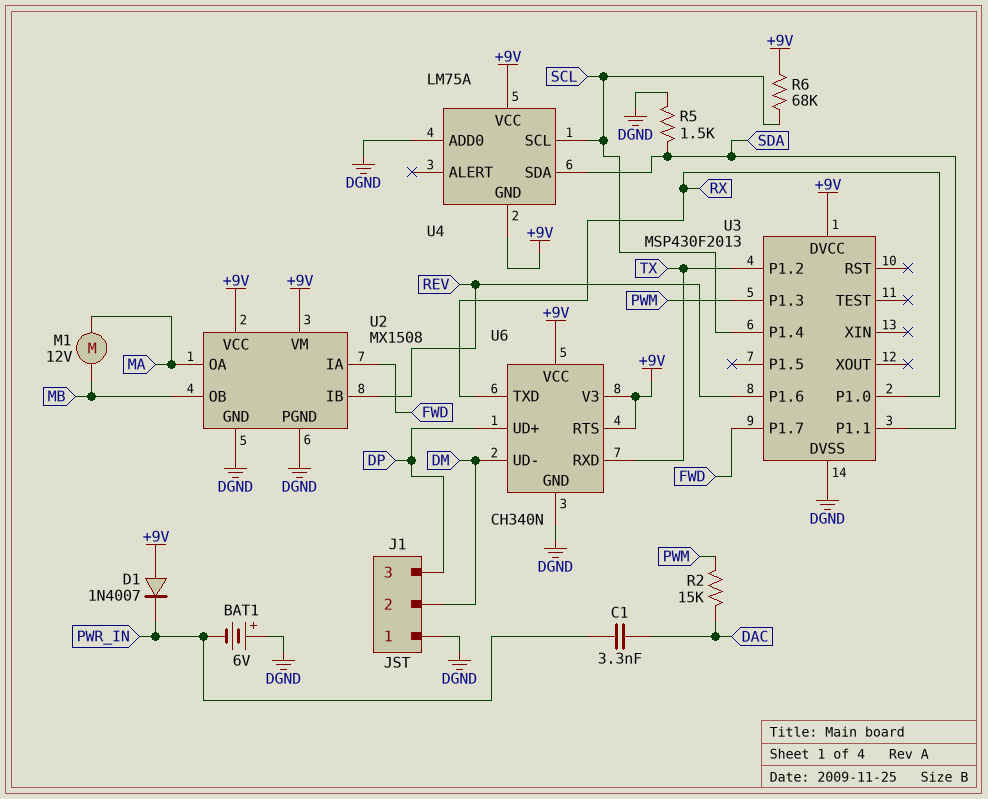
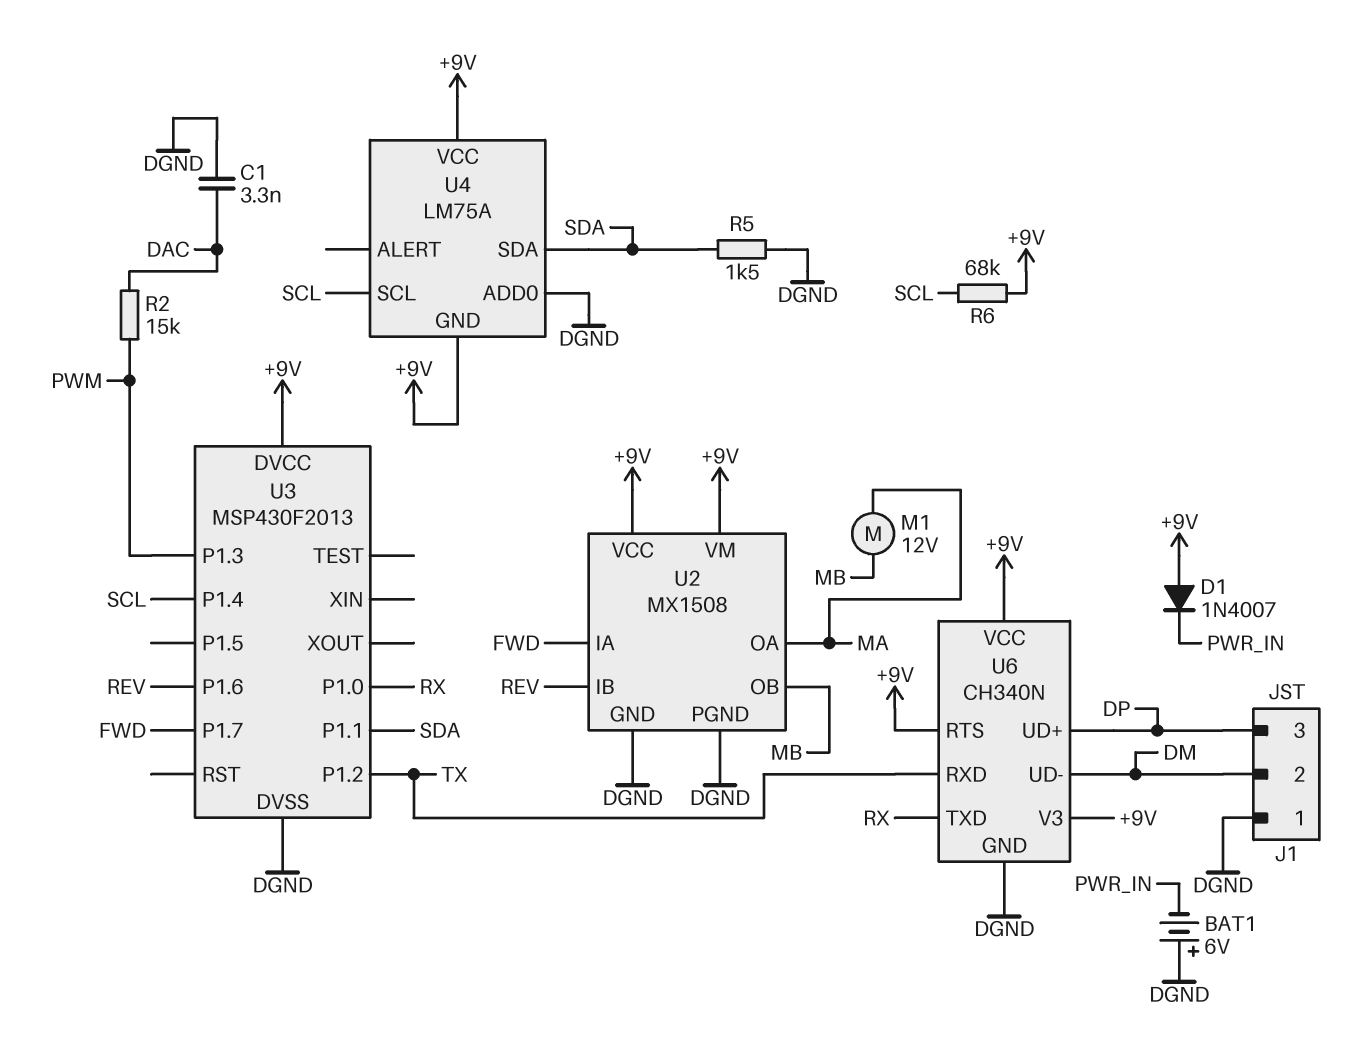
C1: 3.3nF (DAC, PWR_IN) -> 3.3nF (DAC, DGND)

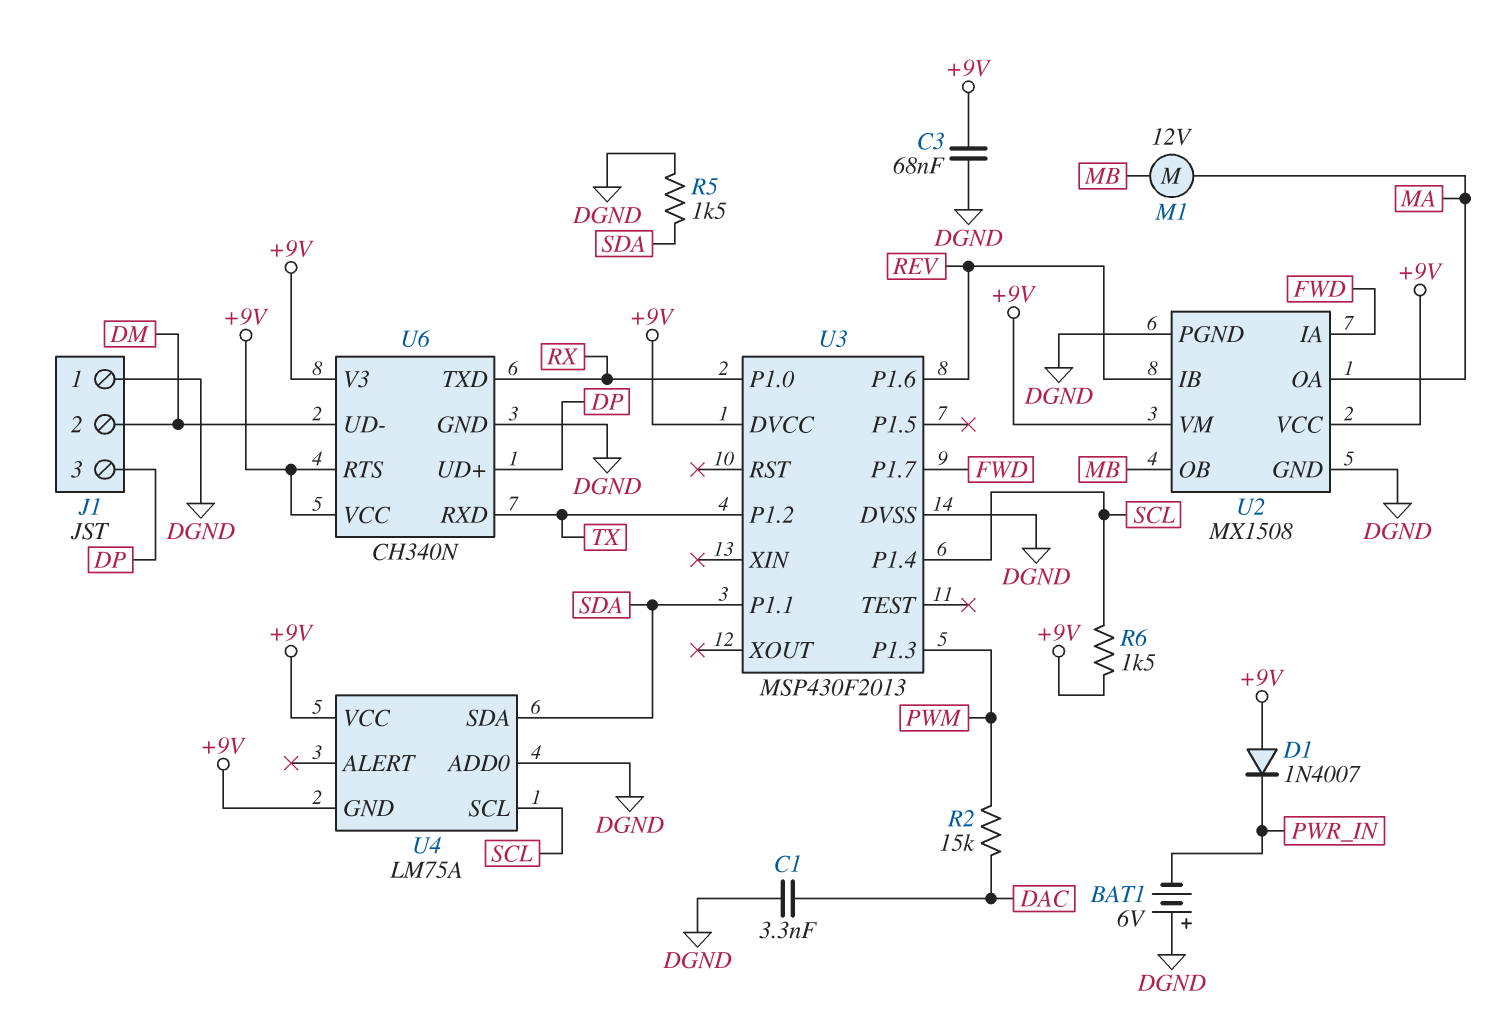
C3: none -> 68nF (+9V, DGND)
R6: 68k (+9V, SCL) -> 1.5k (+9V, SCL)

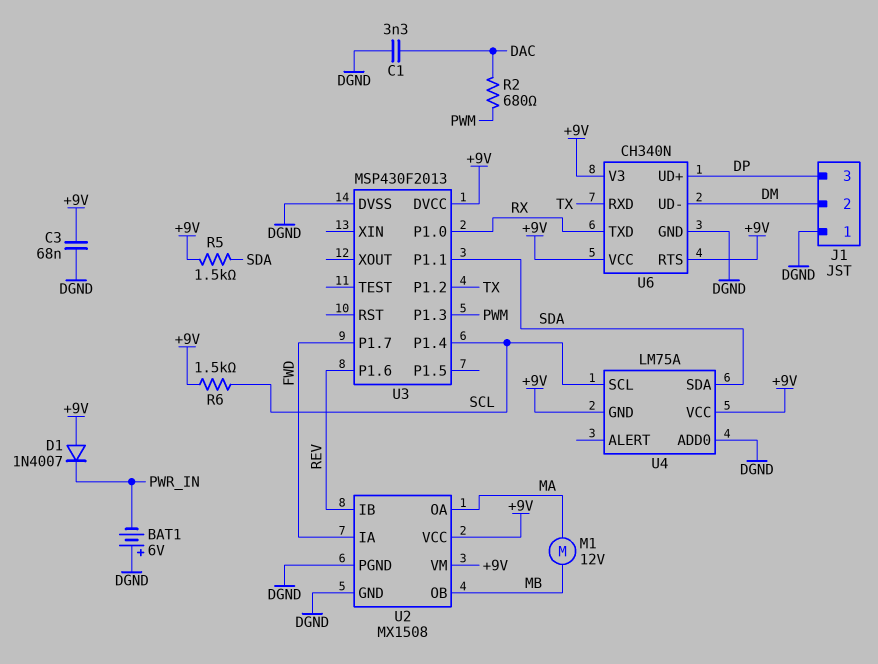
R2: 15k (DAC, PWM) -> 680 (DAC, PWM)
R5: 1.5k (DGND, SDA) -> 1.5k (+9V, SDA)

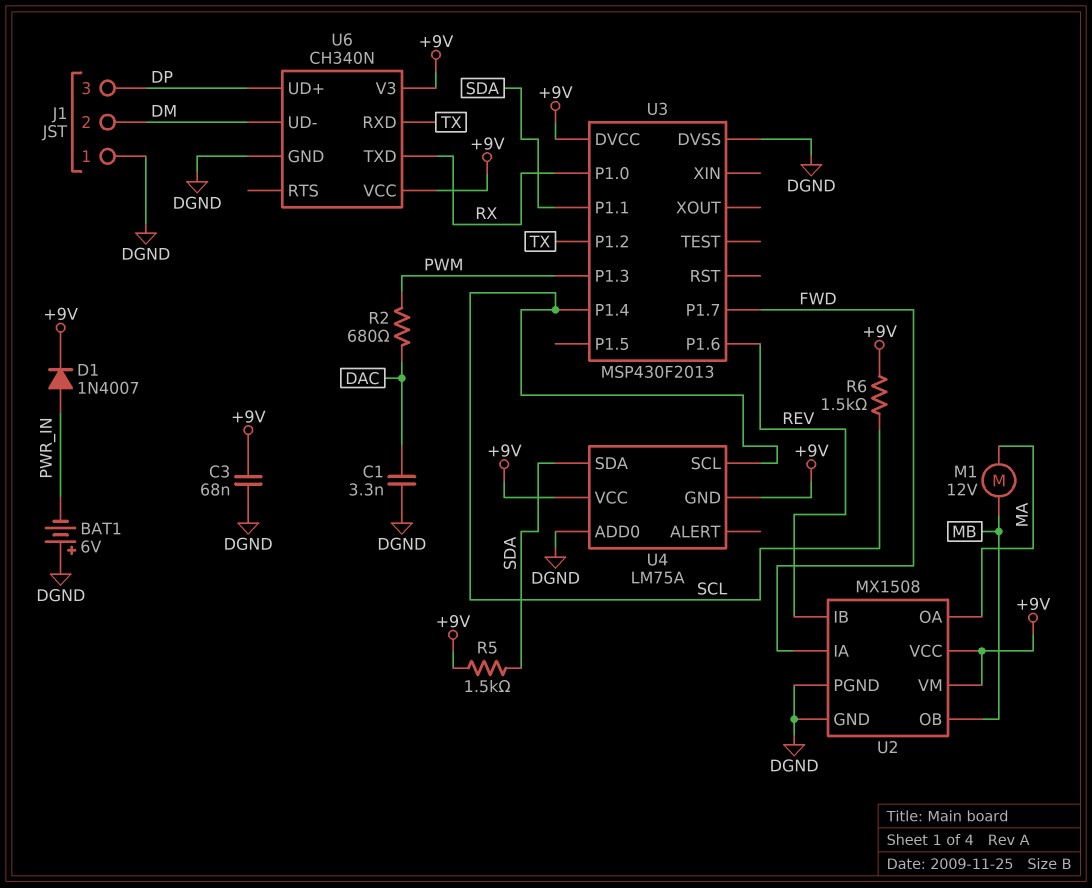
D1: diode 1N4007 (A +9V, K PWR_IN) -> diode 1N4007 (A PWR_IN, K +9V)
U6 pin RTS: +9V -> none

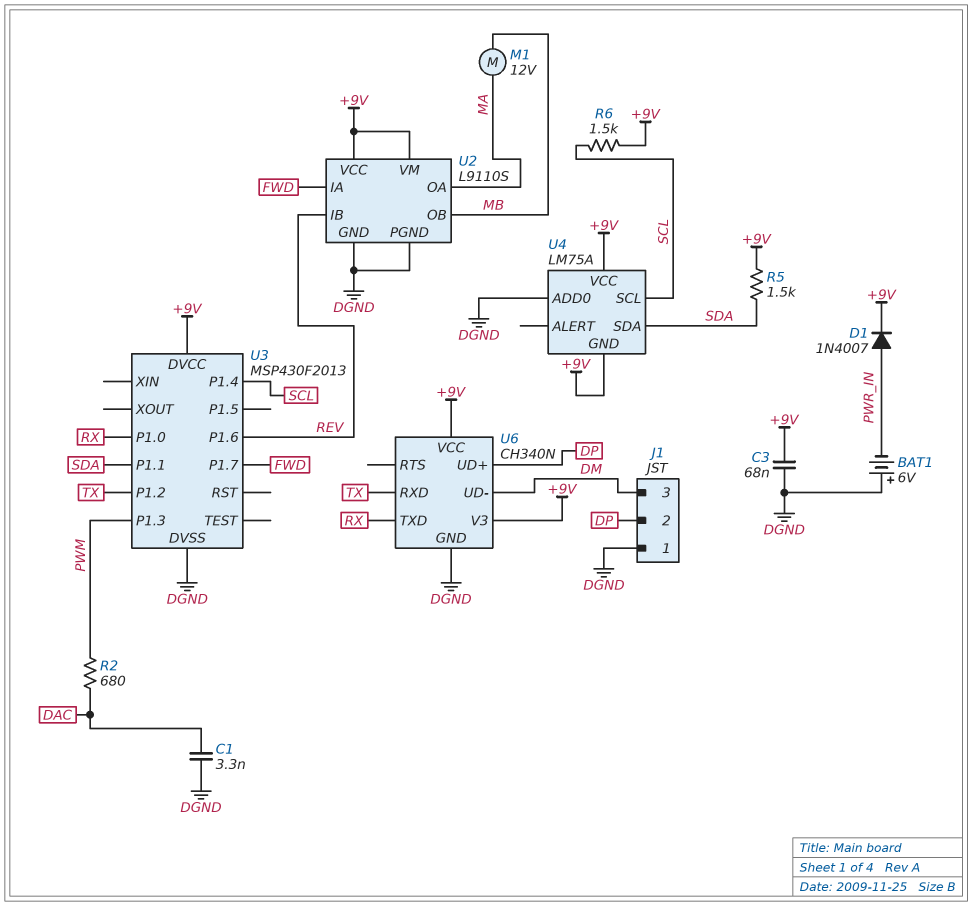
J1 pin 2: DM -> DP
J1 pin 3: DP -> DM
U2: MX1508 -> L9110S

